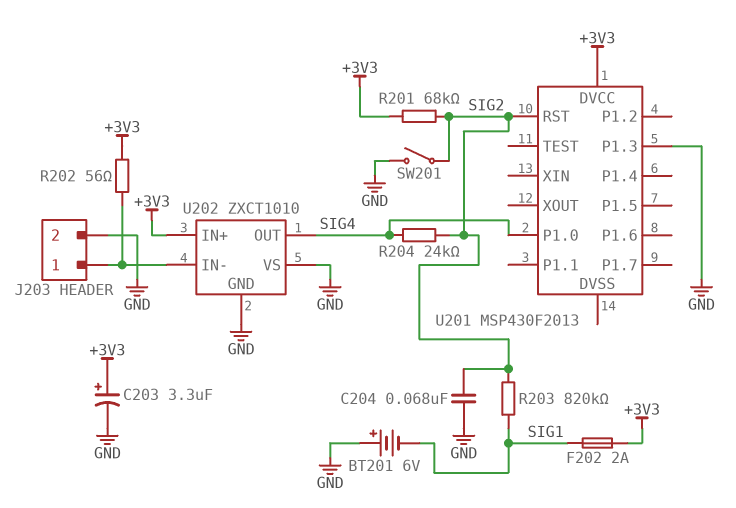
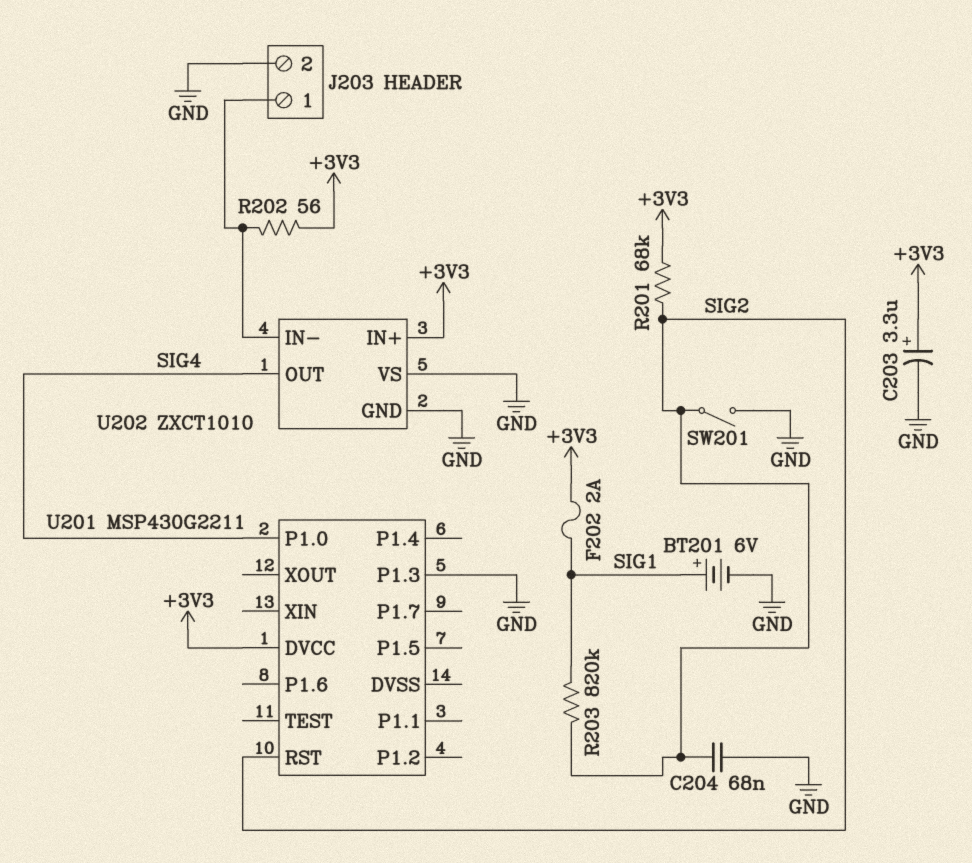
BT201: 6V (plus GND, minus SIG1) -> 6V (plus SIG1, minus GND)
R204: 24k (SIG2, SIG4) -> none
U201: MSP430F2013 -> MSP430G2211

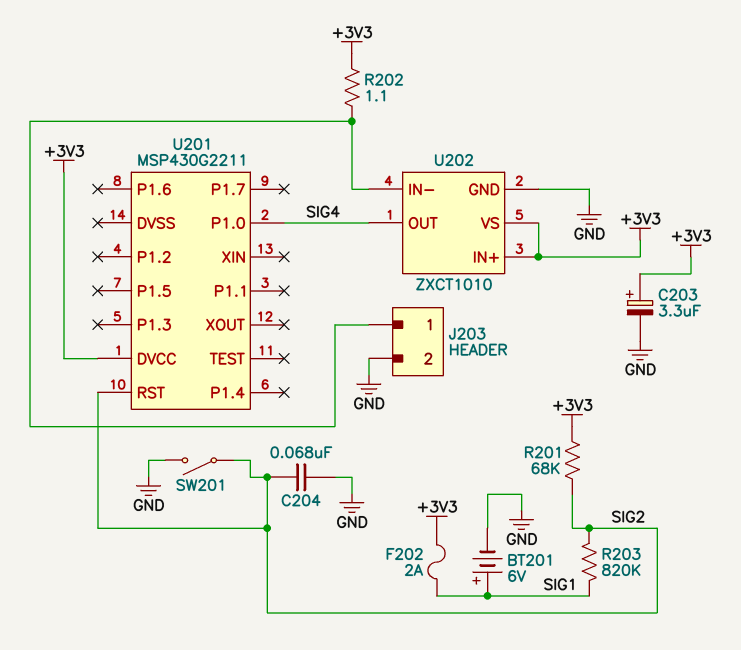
R202: 56 (+3V3, J203/1) -> 1.1 (+3V3, J203/1)
U201 pin P1.3: GND -> none
U202 pin VS: GND -> +3V3

